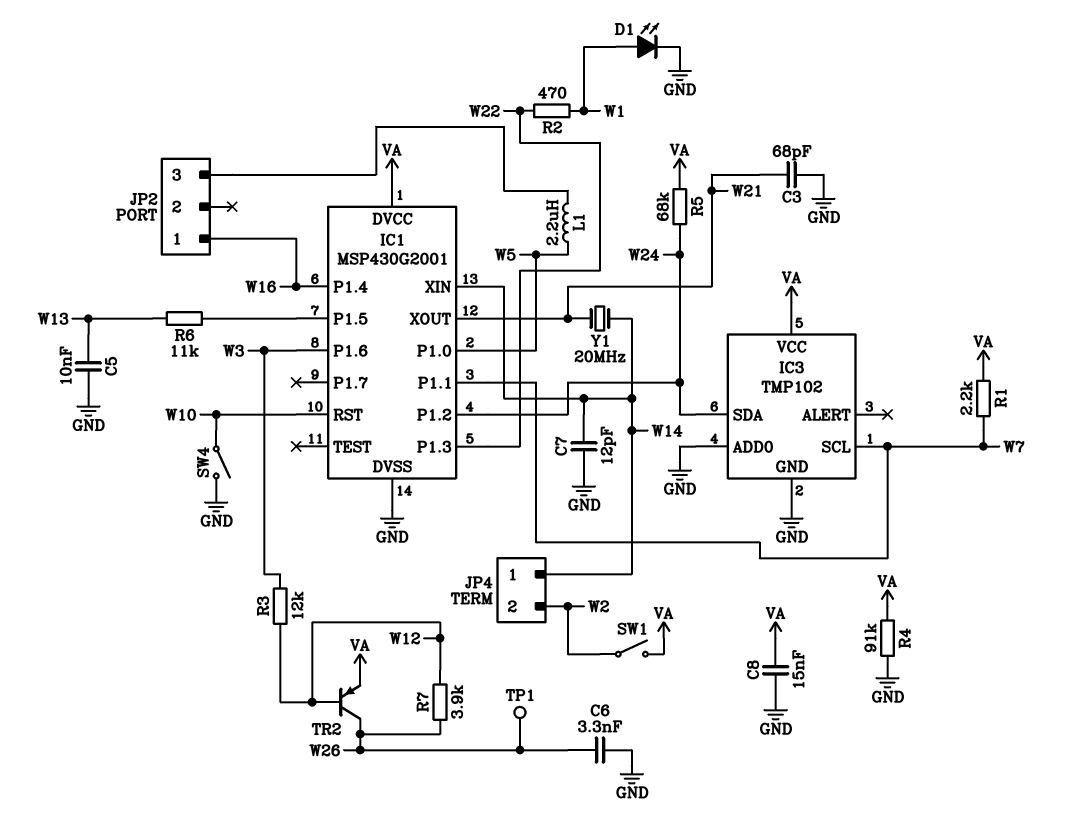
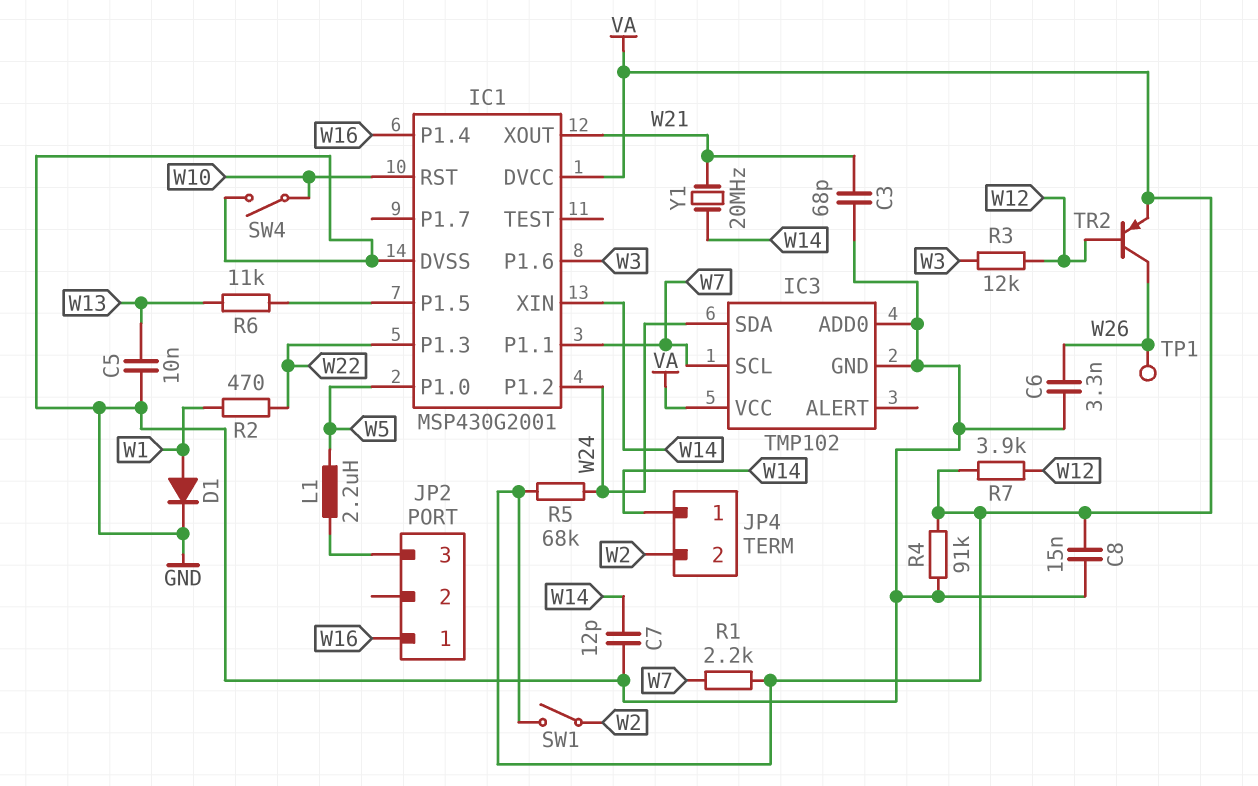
D1: LED (A W1, K GND) -> diode (A W1, K GND)
R7: 3.9k (W12, W26) -> 3.9k (VA, W12)

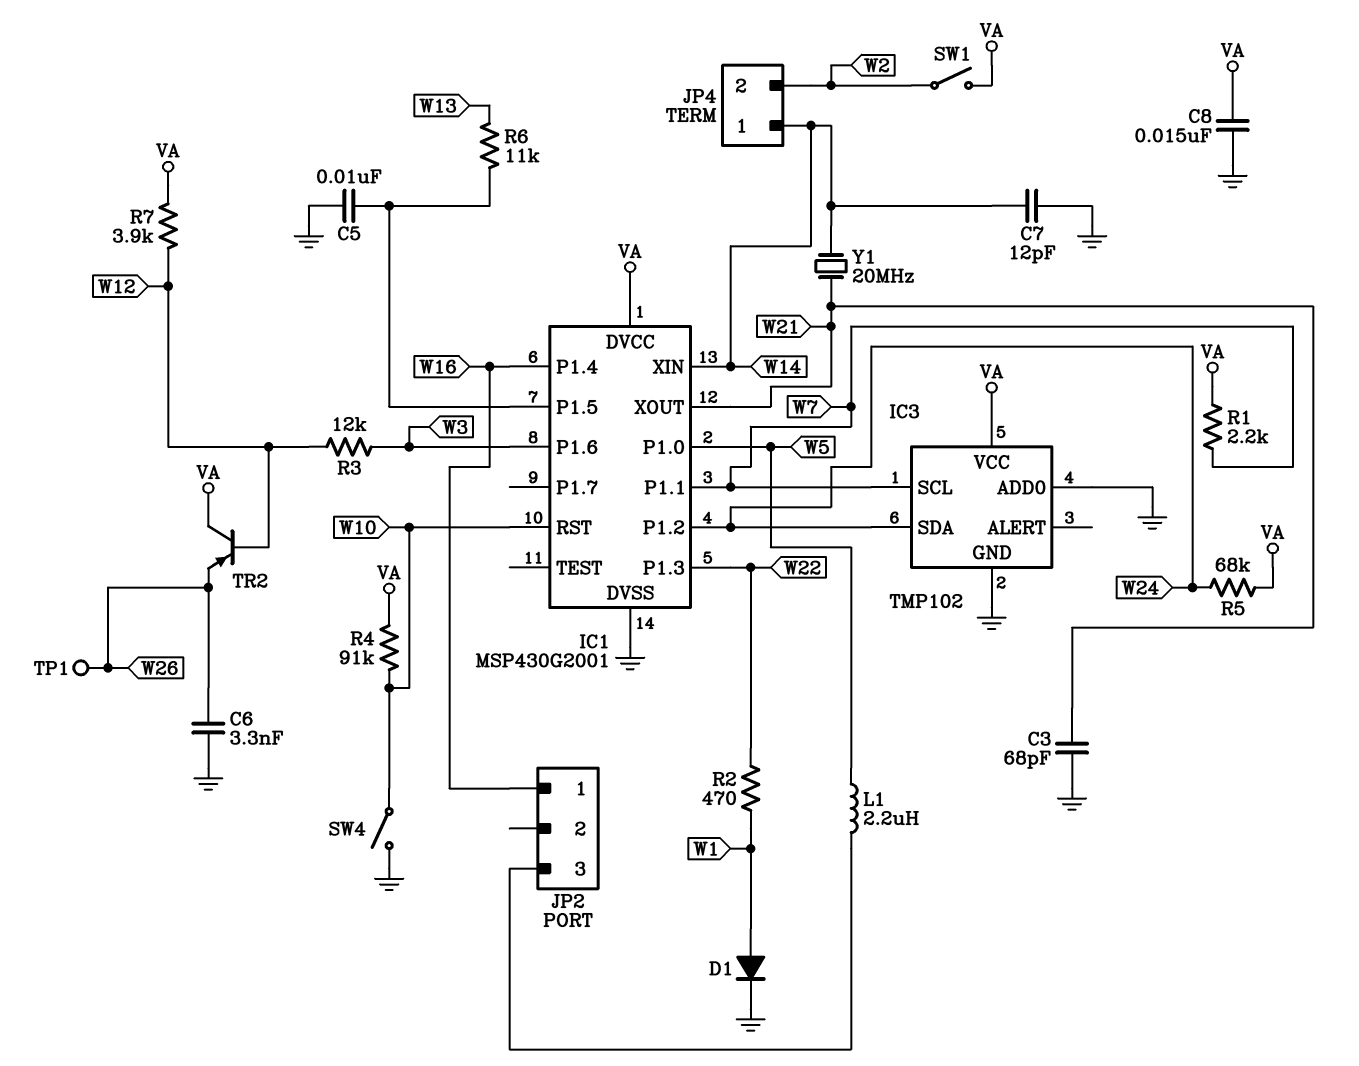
C5: 10nF (GND, W13) -> 10nF (GND, IC1/P1.5)
R4: 91k (GND, VA) -> 91k (VA, W10)
TR2: PNP (B W12, C W26, E VA) -> PNP (B W12, C VA, E W26)

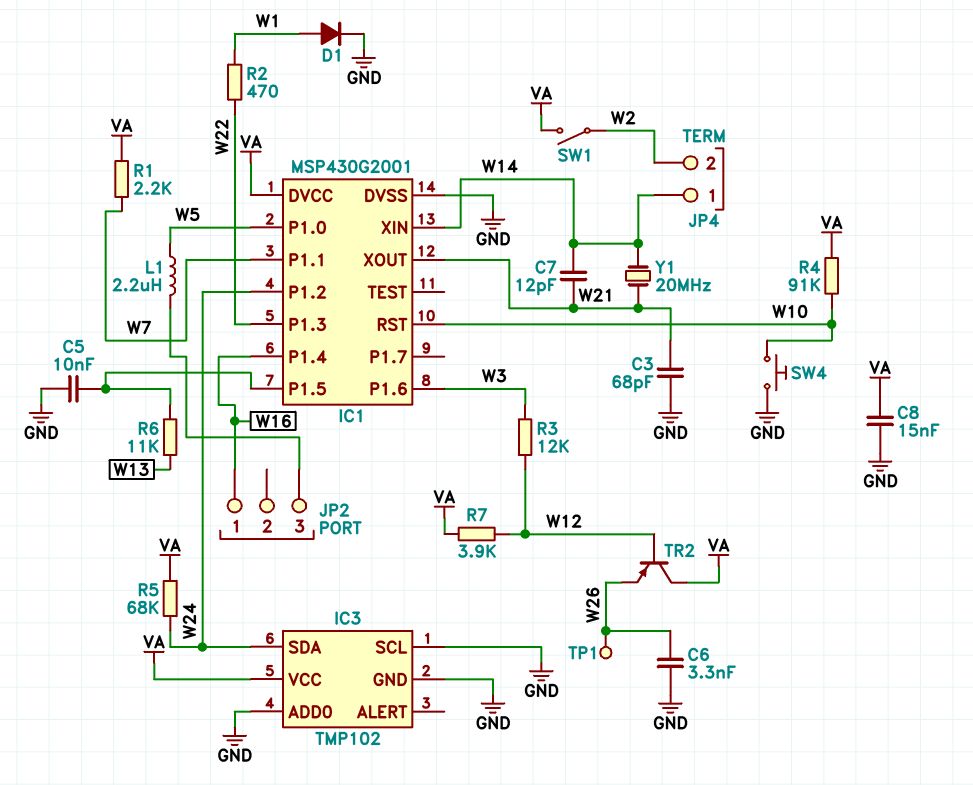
C7: 12pF (GND, W14) -> 12pF (W14, W21)
IC3 pin SCL: W7 -> GND
SW4: switch (GND, W10) -> button (GND, W10)

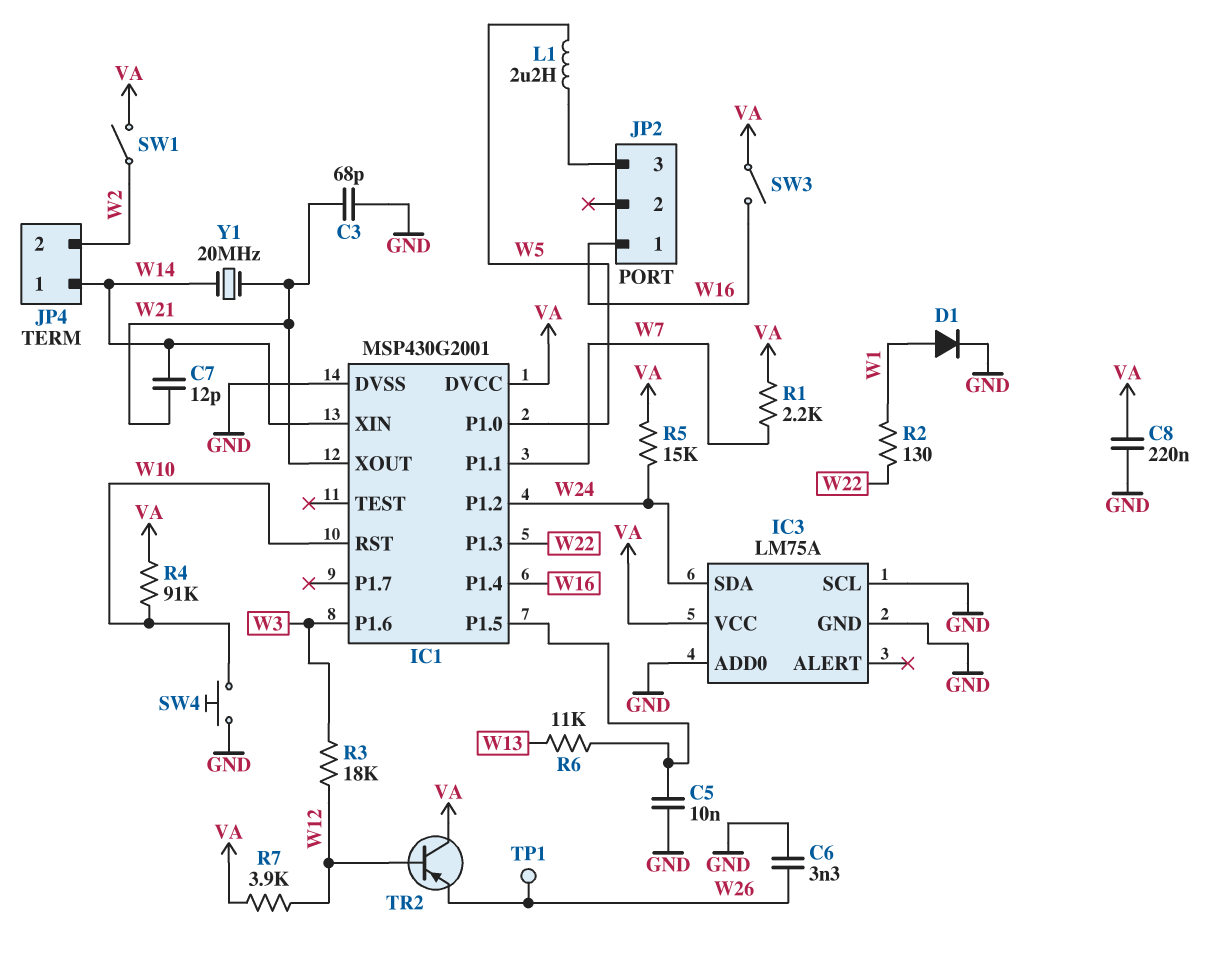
C8: 15nF (GND, VA) -> 220nF (GND, VA)
IC3: TMP102 -> LM75A
R2: 470 (W1, W22) -> 130 (W1, W22)
R3: 12k (W3, W12) -> 18k (W3, W12)
R5: 68k (VA, W24) -> 15k (VA, W24)
SW3: none -> switch (VA, W16)

